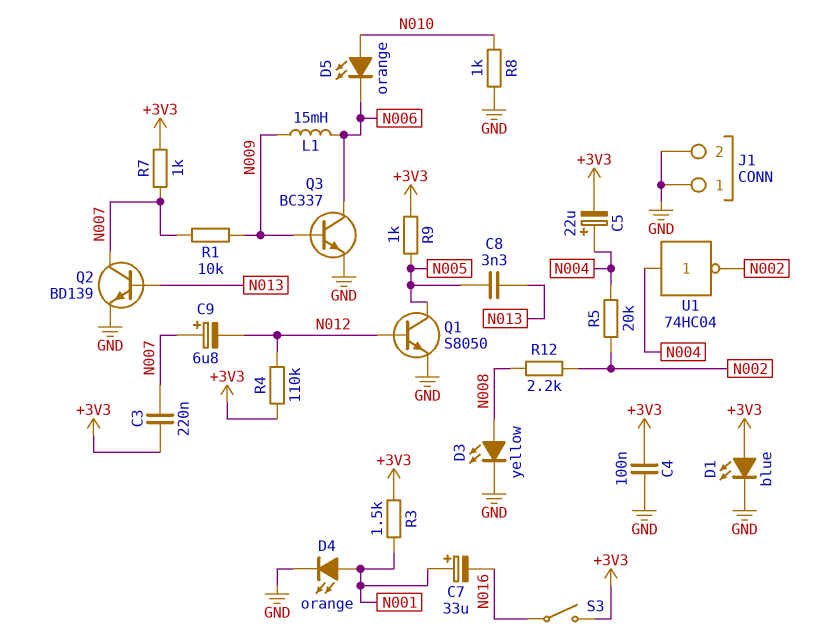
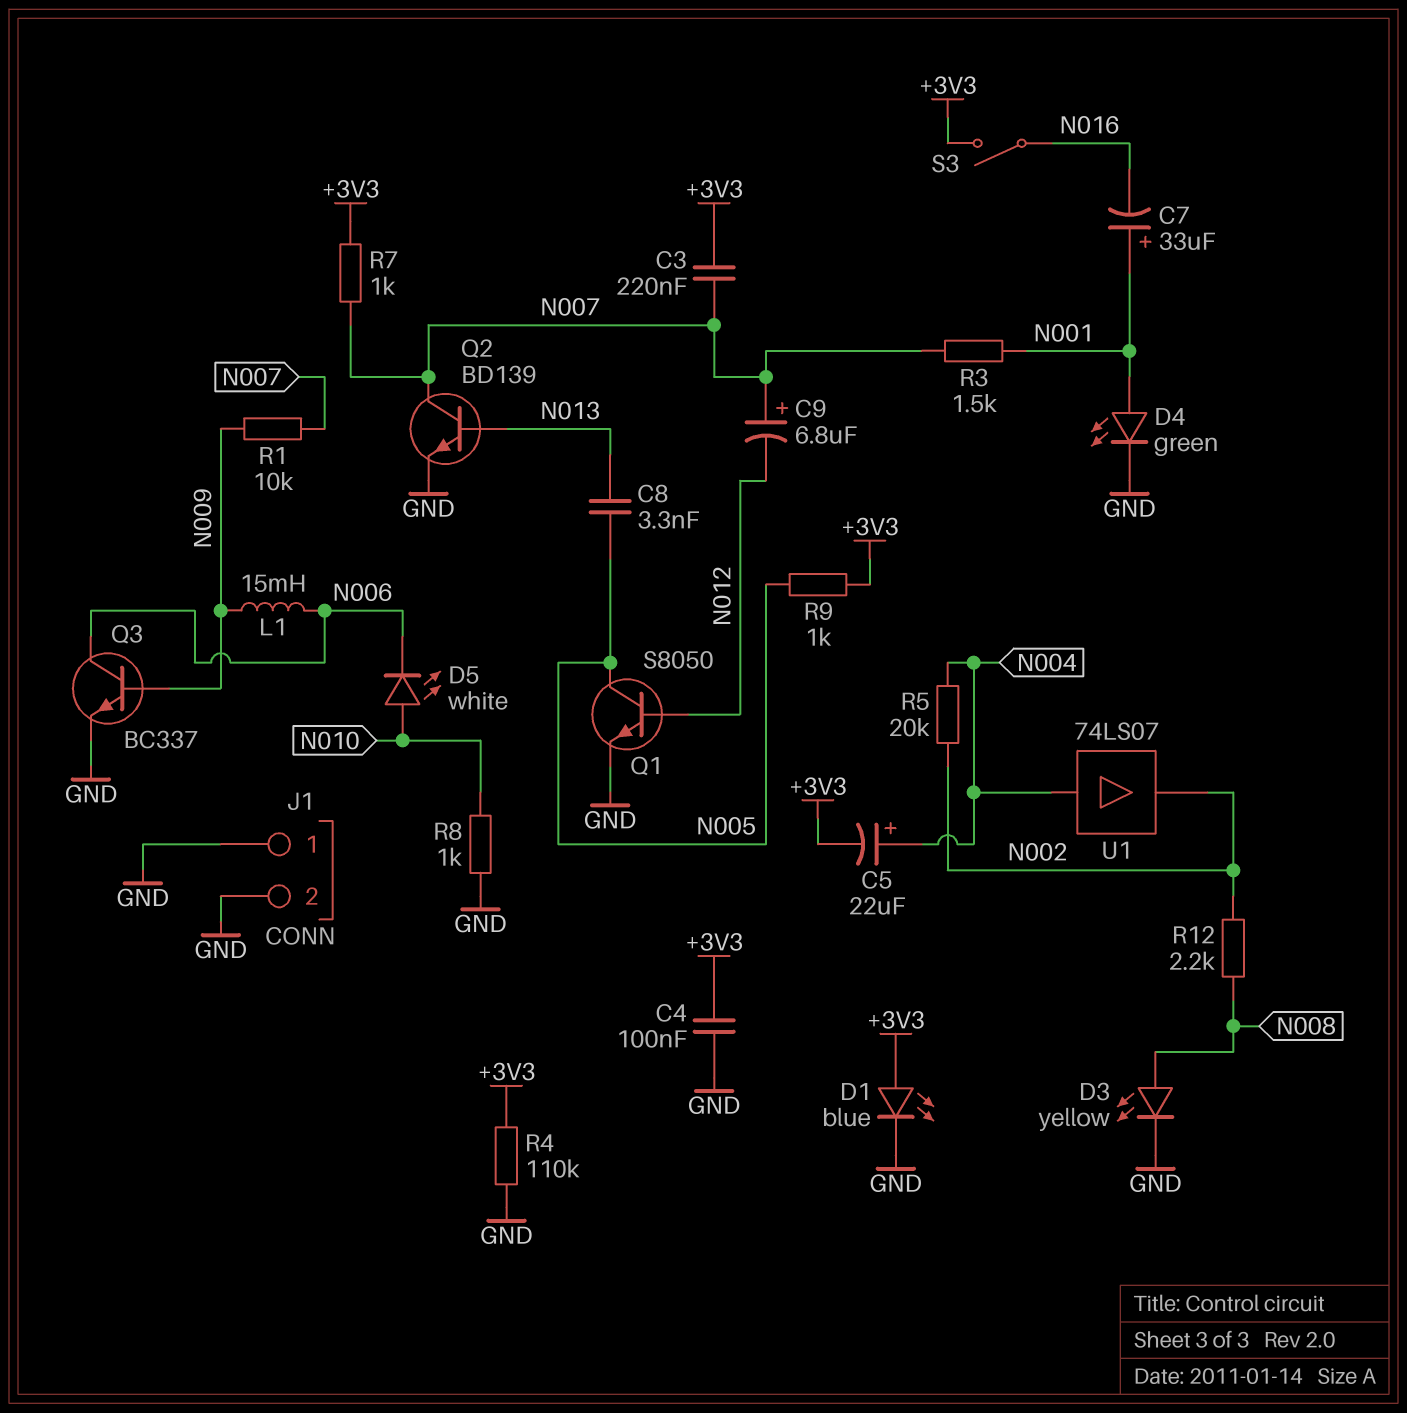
D4: LED orange (A N001, K GND) -> LED green (A N001, K GND)
D5: LED orange (A N010, K N006) -> LED white (A N010, K N006)
R3: 1.5k (+3V3, N001) -> 1.5k (N001, N007)
R4: 110k (+3V3, N012) -> 110k (+3V3, GND)
U1: NOT 74HC04 (in N004, out N002) -> buffer 74LS07 (in N004, out N002)

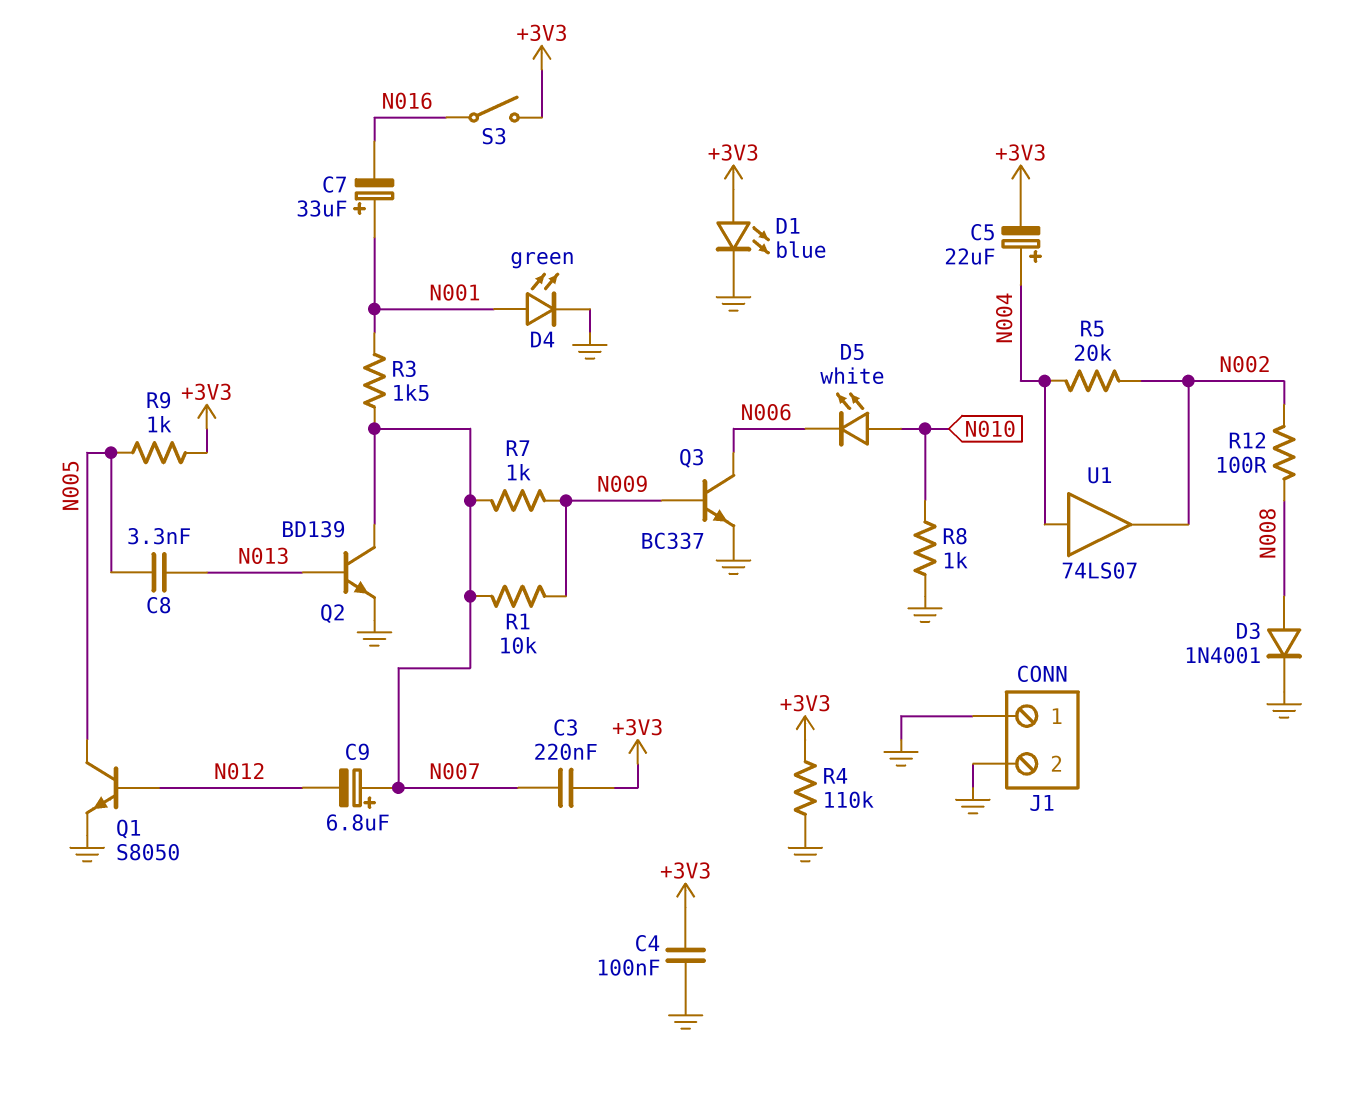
D3: LED yellow (A N008, K GND) -> diode 1N4001 (A N008, K GND)
L1: 15mH (N006, N009) -> none
R7: 1k (+3V3, N007) -> 1k (N007, N009)
R12: 2.2k (N002, N008) -> 100 (N002, N008)

